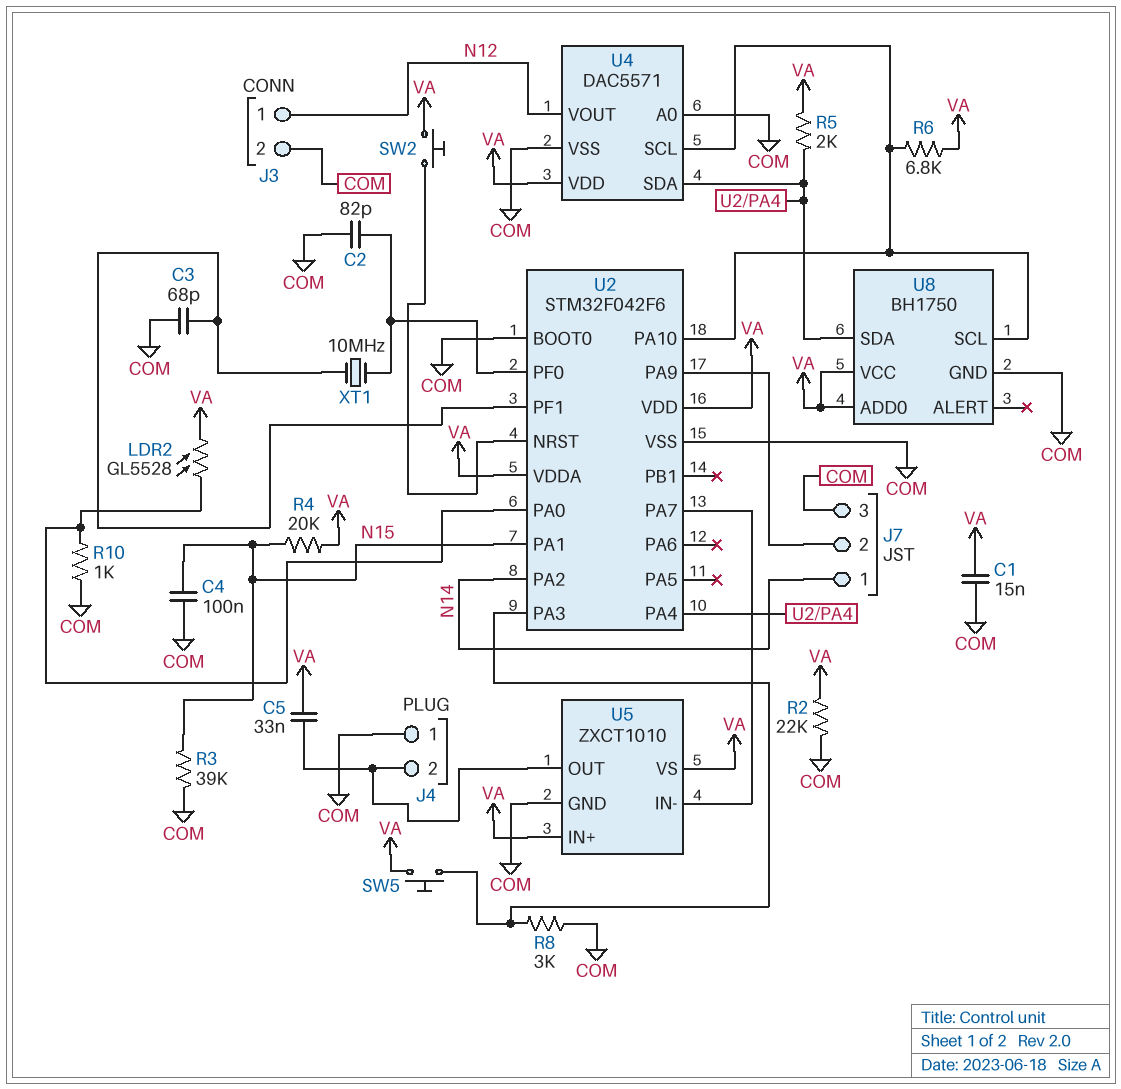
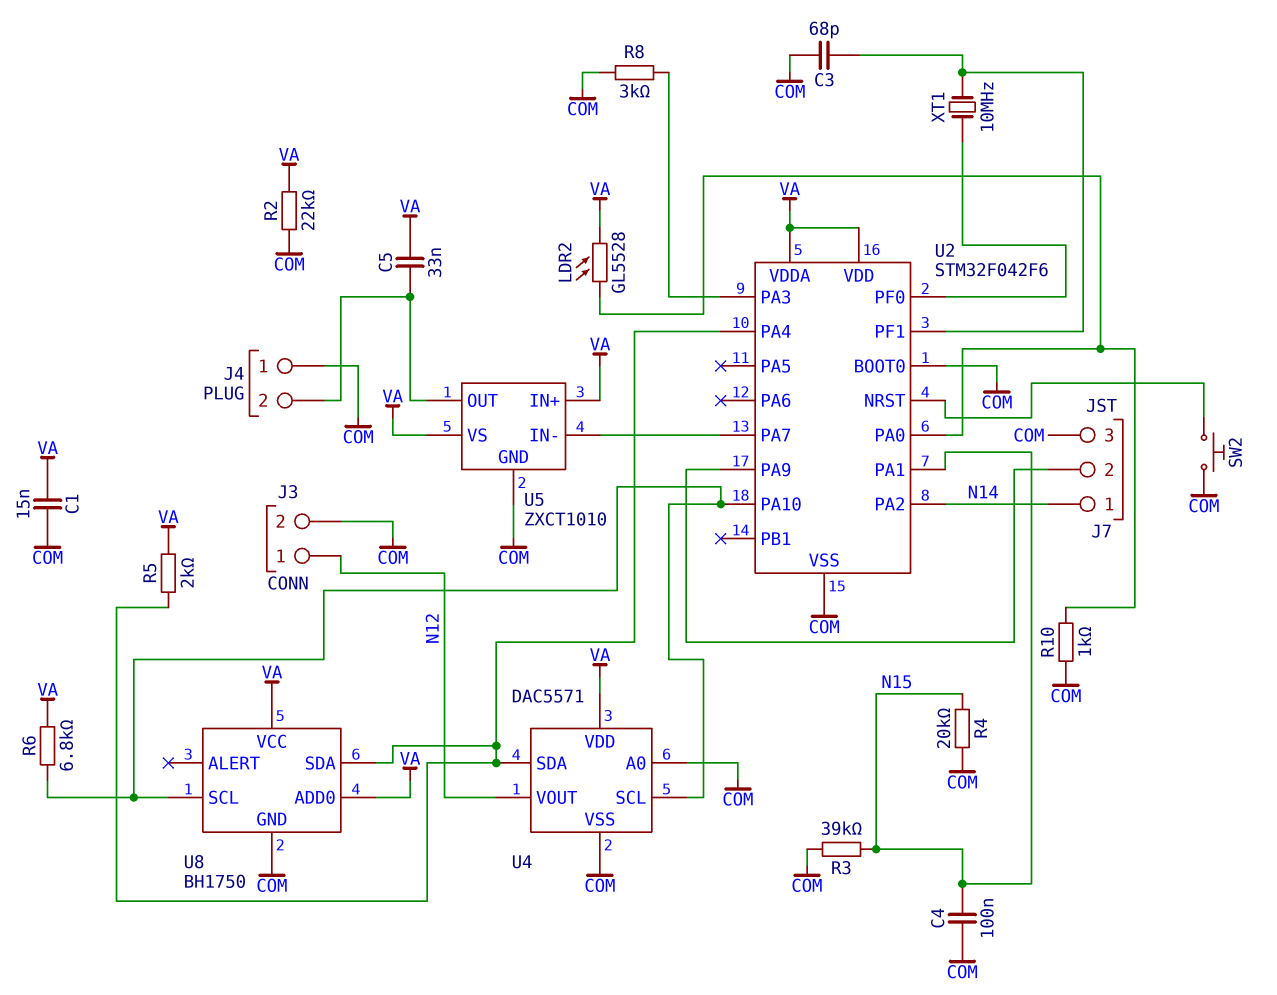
C2: 82pF (COM, U2/PF0) -> none
R4: 20k (N15, VA) -> 20k (COM, N15)
SW2: button (U2/NRST, VA) -> button (COM, U2/NRST)
SW5: button (U2/PA3, VA) -> none

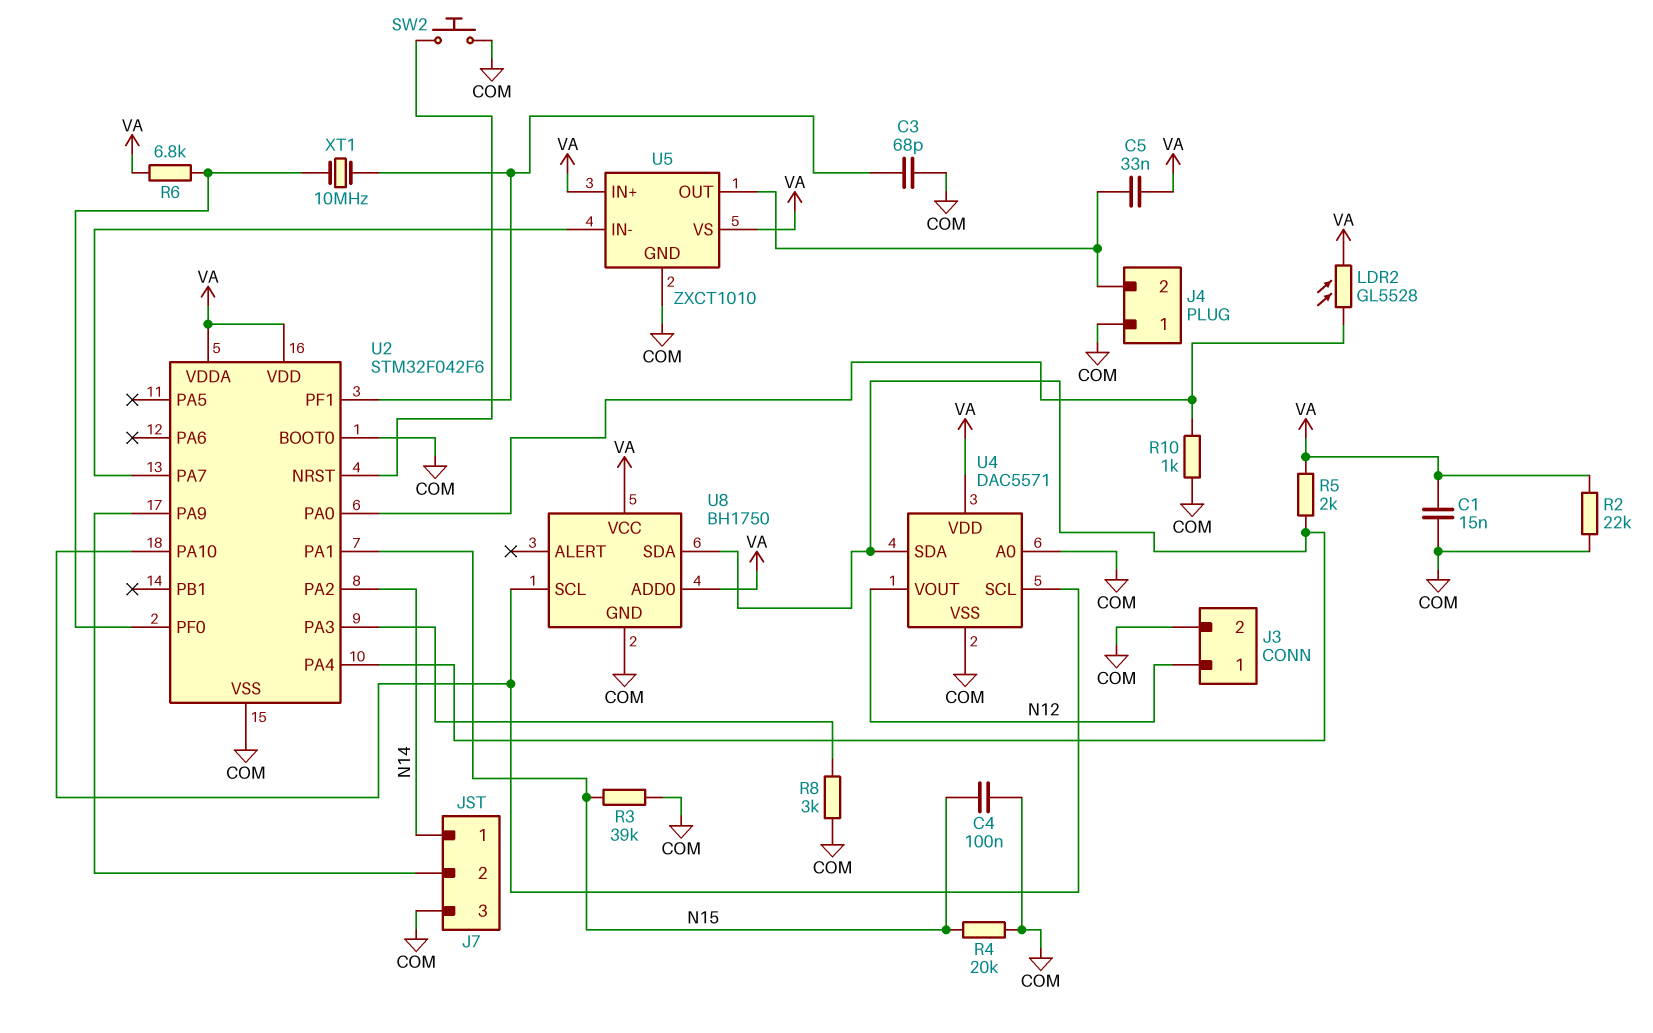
R6: 6.8k (U2/PA10, VA) -> 6.8k (U2/PF0, VA)

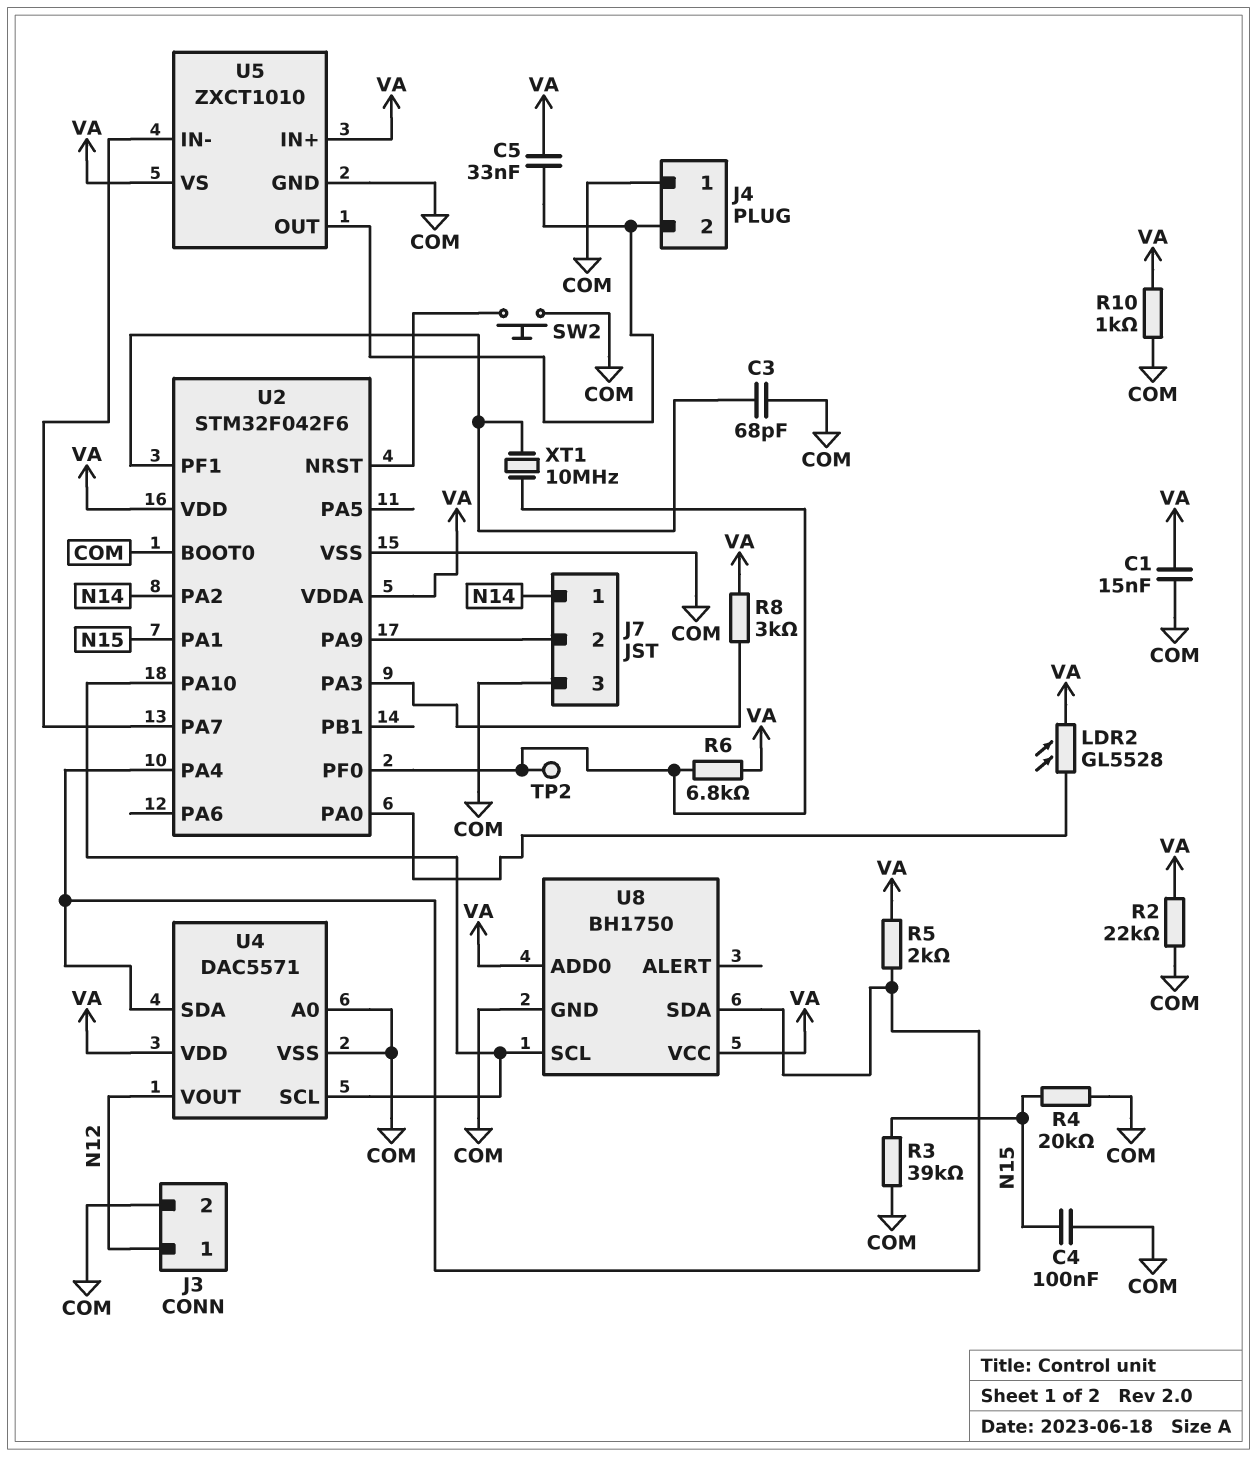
R8: 3k (COM, U2/PA3) -> 3k (U2/PA3, VA)
R10: 1k (COM, U2/PA0) -> 1k (COM, VA)
TP2: none -> test point (U2/PF0)

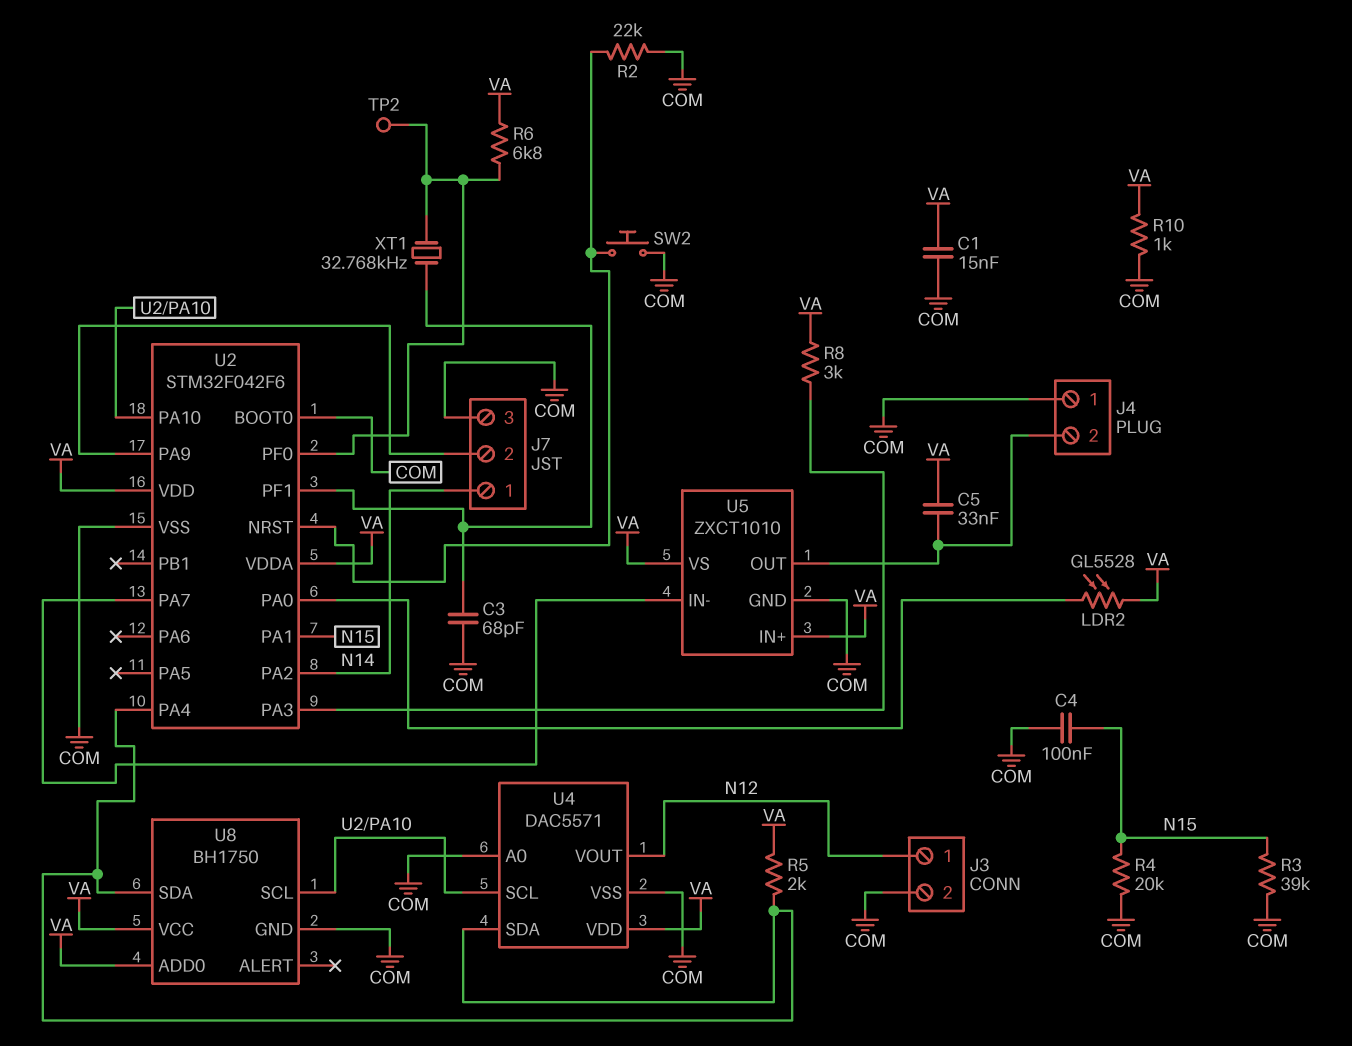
R2: 22k (COM, VA) -> 22k (COM, U2/NRST)
XT1: 10MHz (U2/PF0, U2/PF1) -> 32.768kHz (U2/PF0, U2/PF1)

